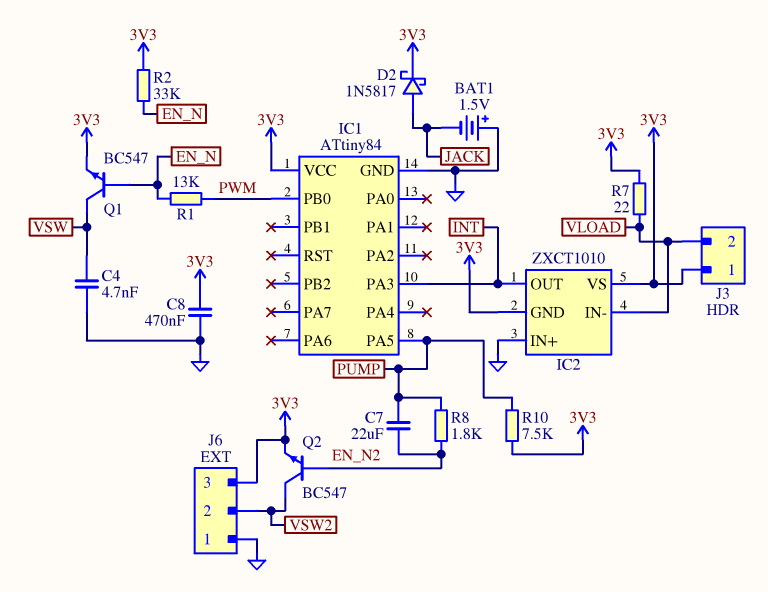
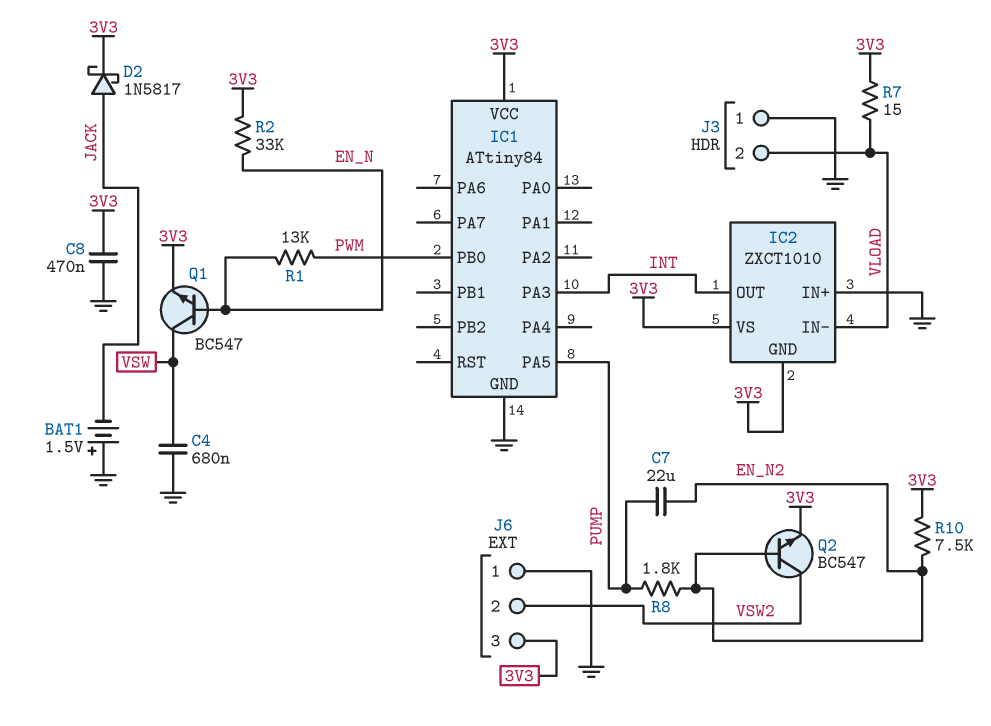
C4: 4.7nF (GND, VSW) -> 680nF (GND, VSW)
J3 pin 1: 3V3 -> GND
R7: 22 (3V3, VLOAD) -> 15 (3V3, VLOAD)
R10: 7.5k (3V3, PUMP) -> 7.5k (3V3, EN_N2)

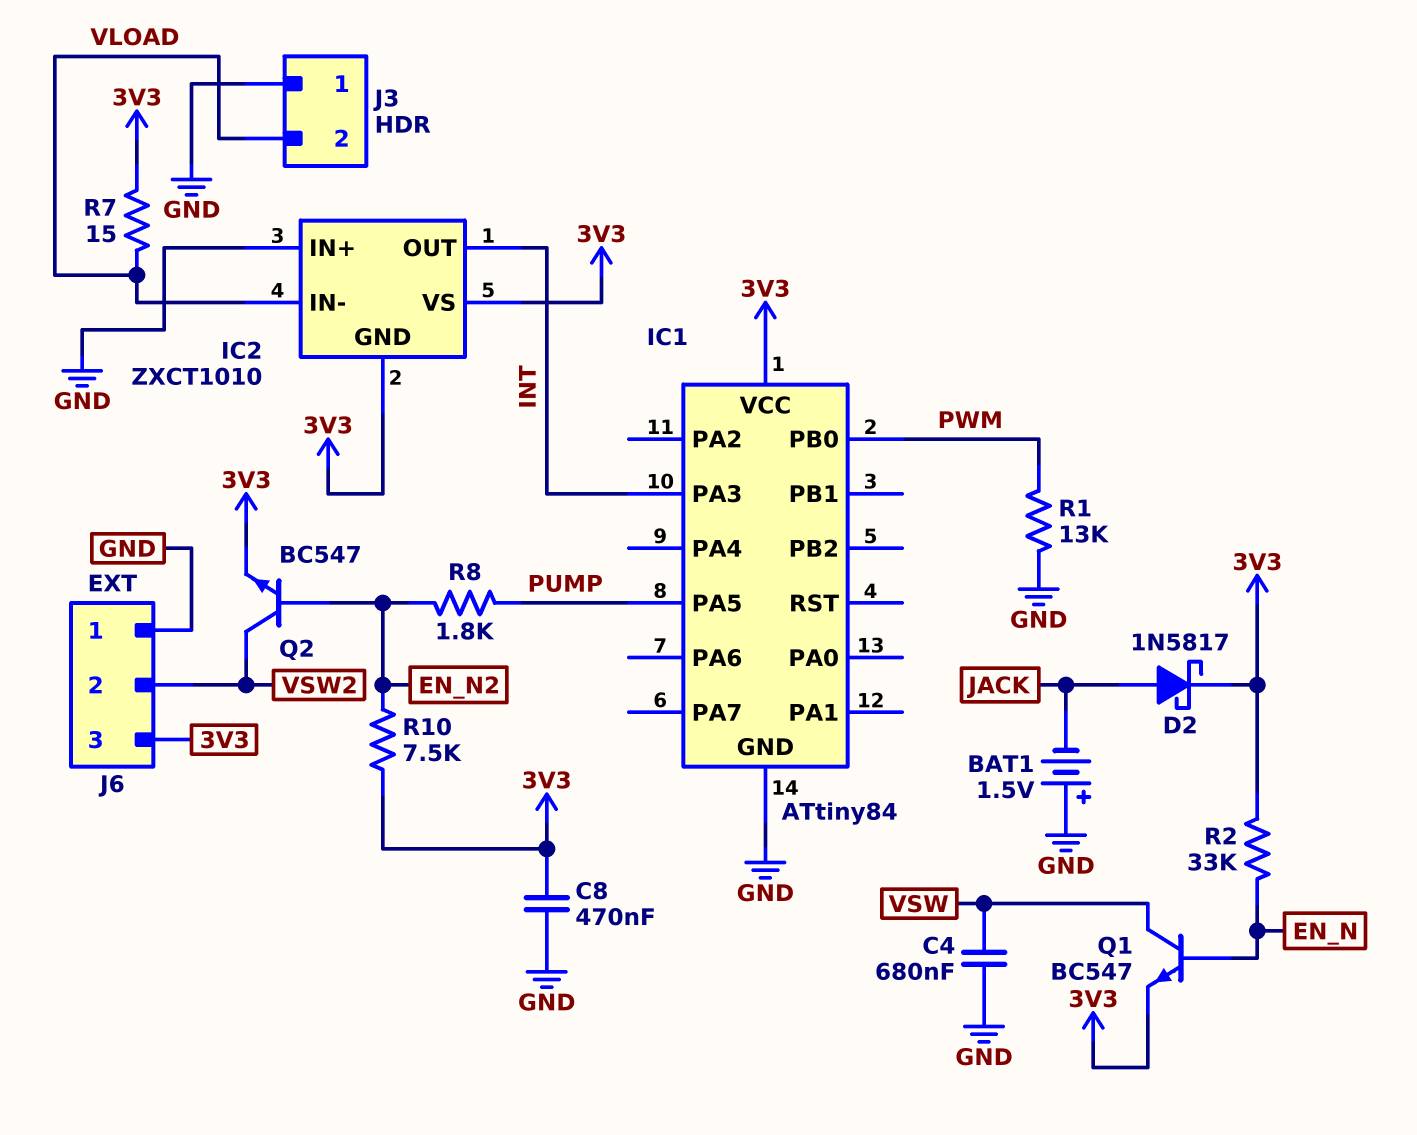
C7: 22uF (EN_N2, PUMP) -> none
R1: 13k (EN_N, PWM) -> 13k (GND, PWM)

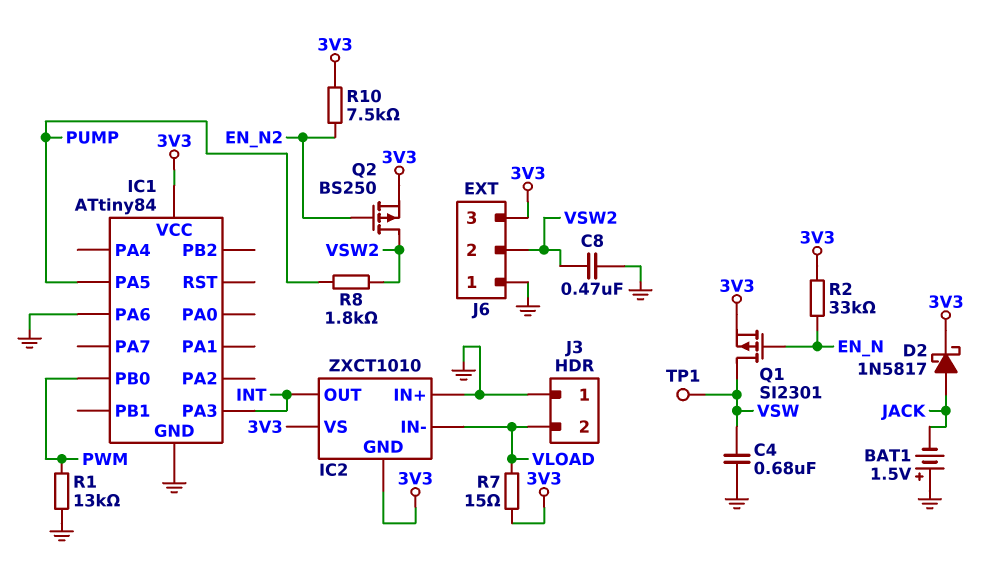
C8: 470nF (3V3, GND) -> 470nF (GND, VSW2)
IC1 pin PA6: none -> GND
Q1: NPN BC547 (B EN_N, C VSW, E 3V3) -> PMOS SI2301 (G EN_N, D VSW, S 3V3)
Q2: NPN BC547 (B EN_N2, C VSW2, E 3V3) -> PMOS BS250 (G EN_N2, D VSW2, S 3V3)
R8: 1.8k (EN_N2, PUMP) -> 1.8k (PUMP, VSW2)
TP1: none -> test point (VSW)

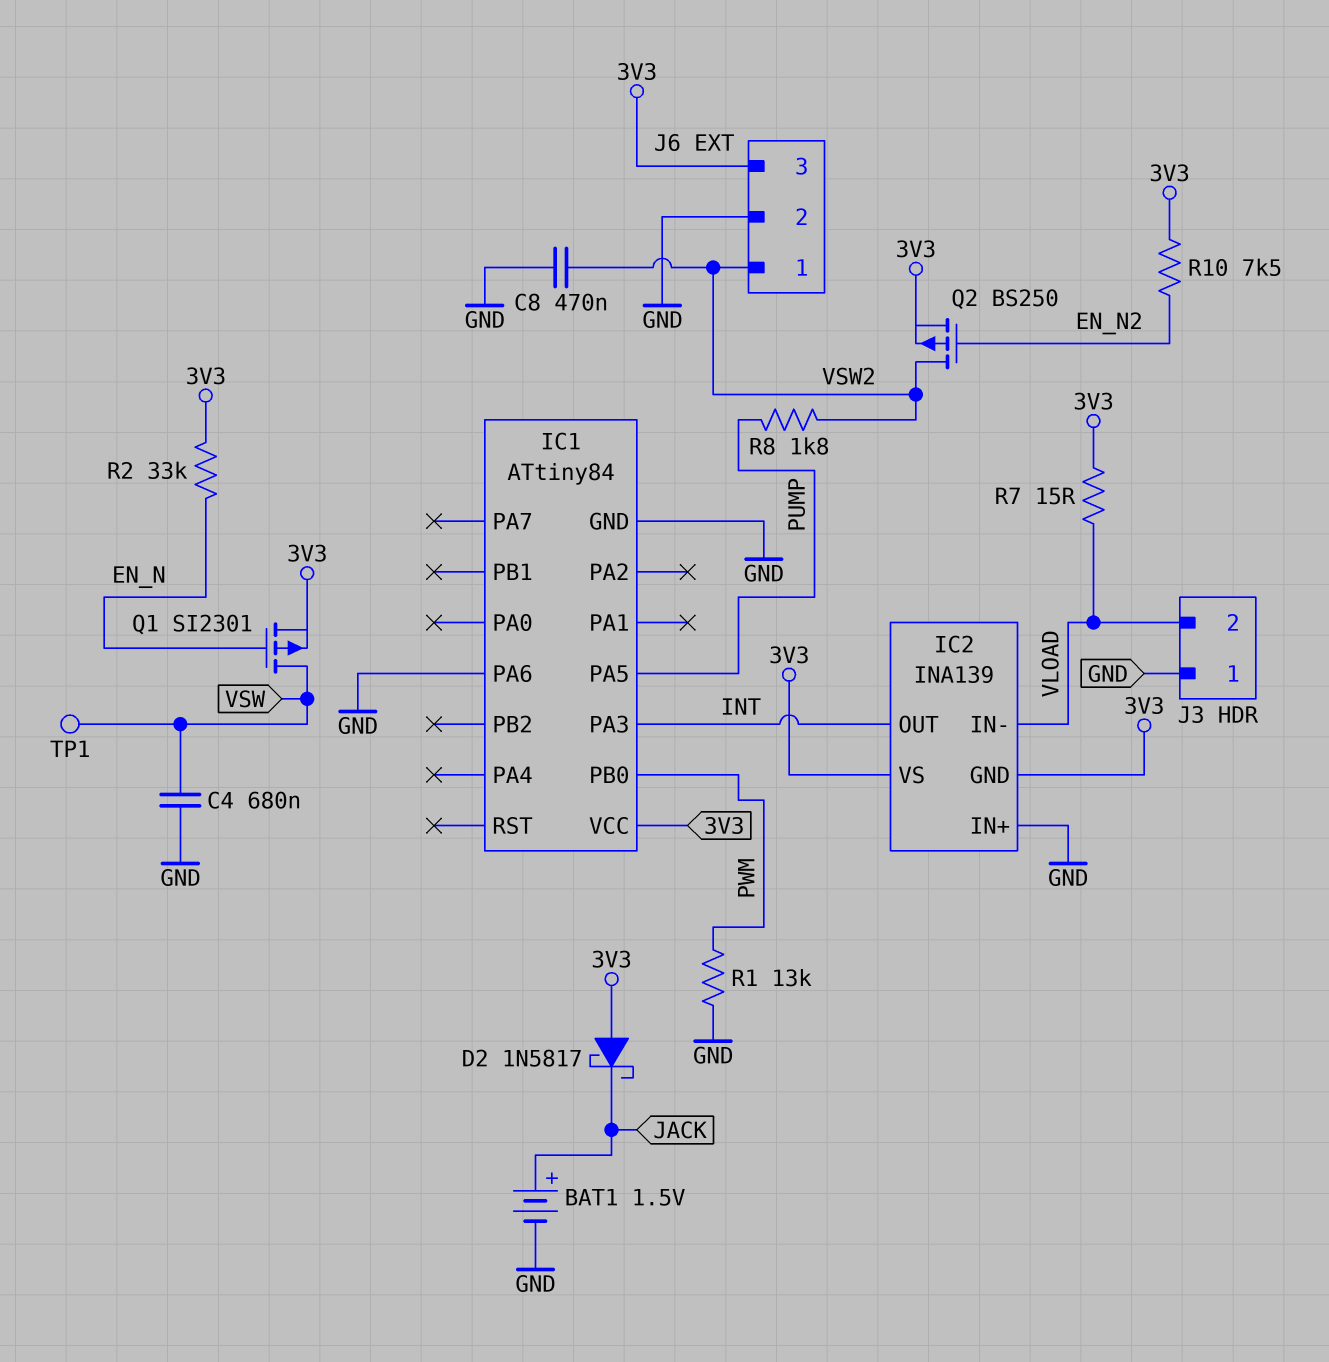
BAT1: 1.5V (plus GND, minus JACK) -> 1.5V (plus JACK, minus GND)
D2: schottky 1N5817 (A JACK, K 3V3) -> schottky 1N5817 (A 3V3, K JACK)
IC2: ZXCT1010 -> INA139
J6 pin 1: GND -> VSW2
J6 pin 2: VSW2 -> GND

